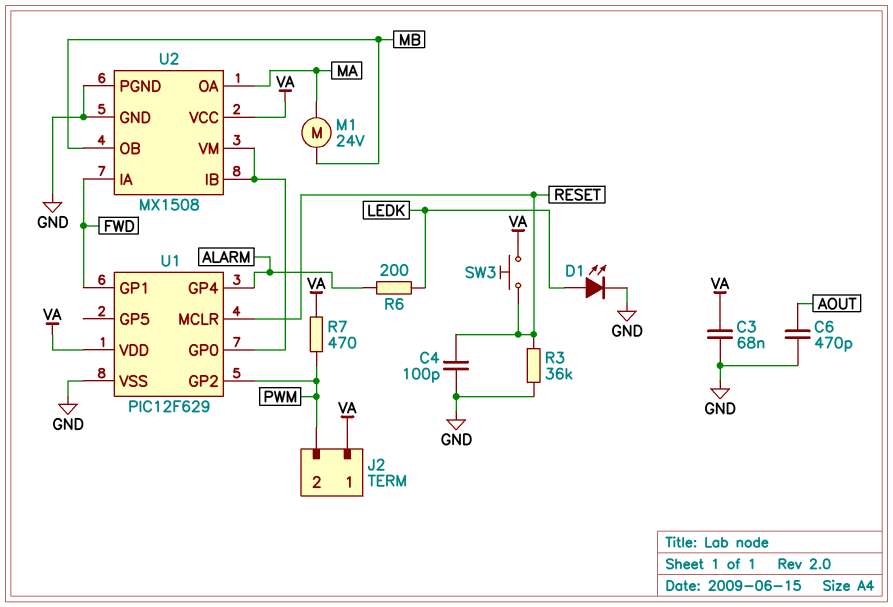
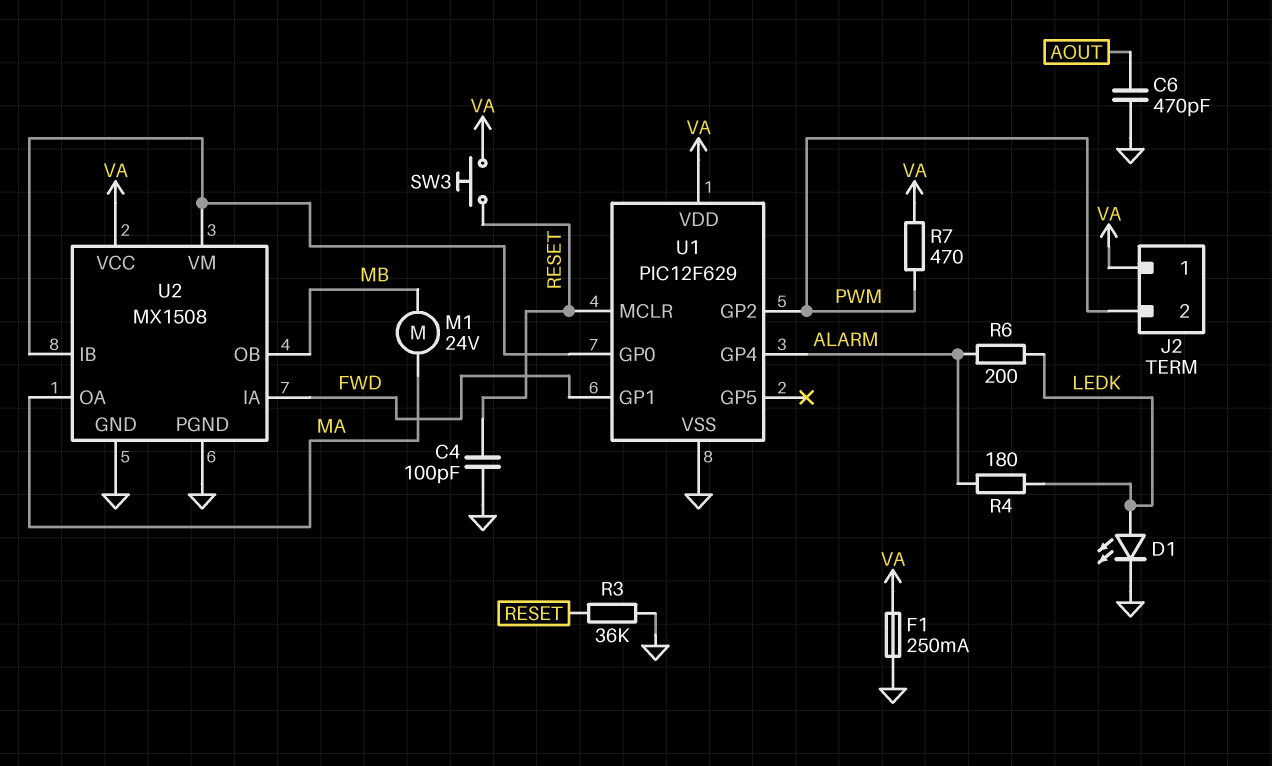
C3: 68nF (GND, VA) -> none
F1: none -> 250mA (GND, VA)
R4: none -> 180 (ALARM, LEDK)

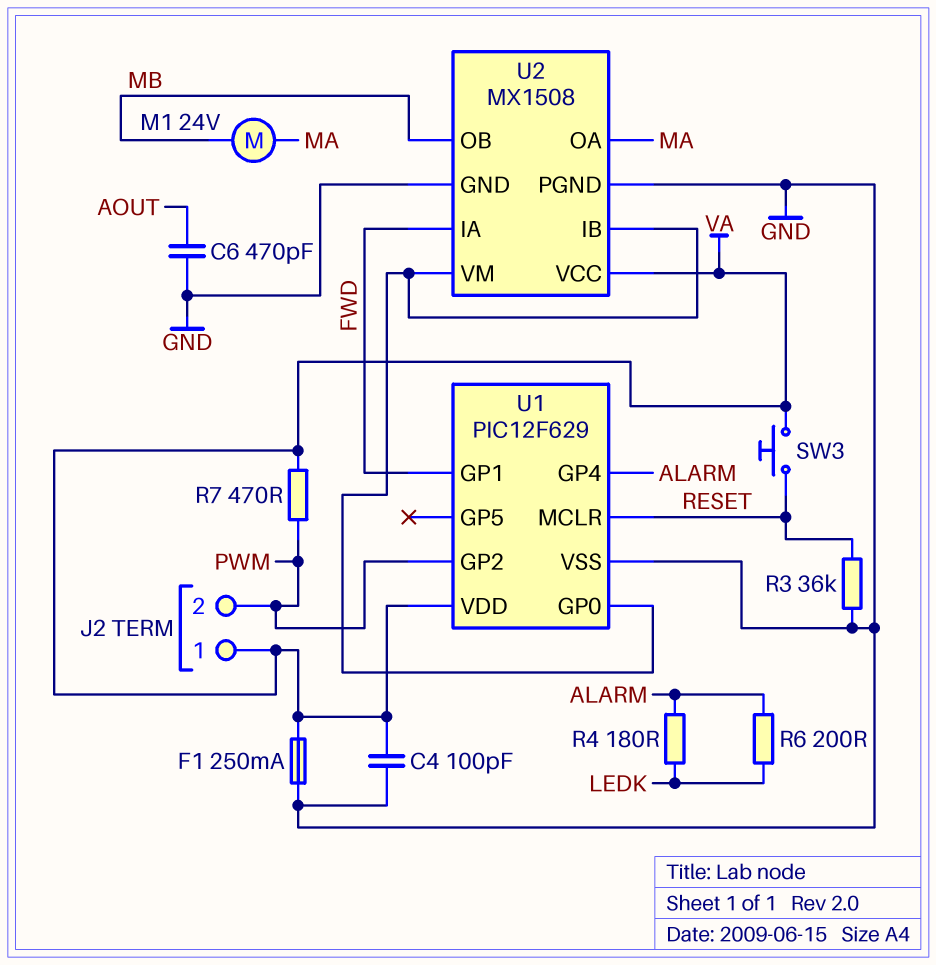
C4: 100pF (GND, RESET) -> 100pF (GND, VA)
D1: LED (A LEDK, K GND) -> none

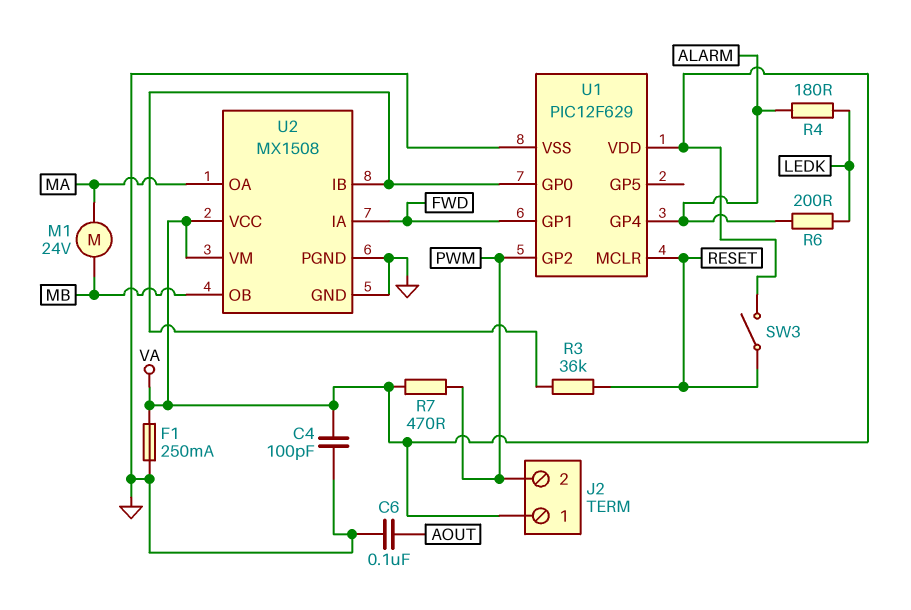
C6: 470pF (AOUT, GND) -> 100nF (AOUT, GND)
R3: 36k (GND, RESET) -> 36k (RESET, U1/GP0)
SW3: button (RESET, VA) -> switch (RESET, VA)
U2 pin VM: U1/GP0 -> VA

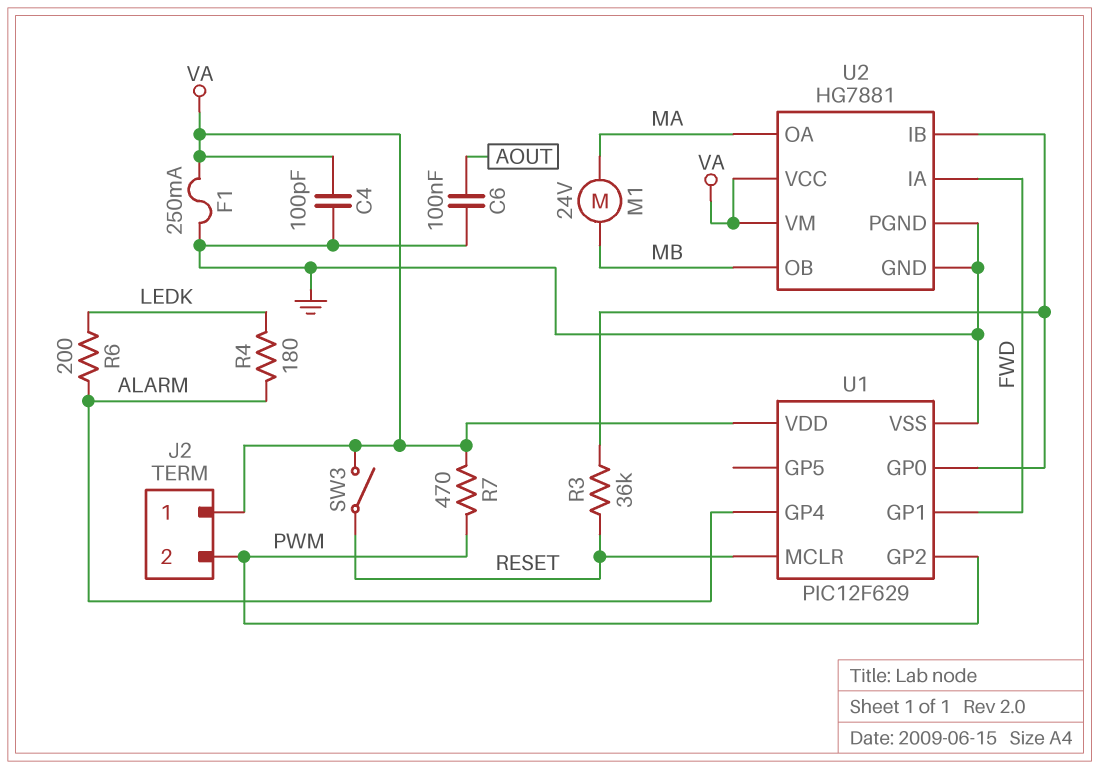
U2: MX1508 -> HG7881

